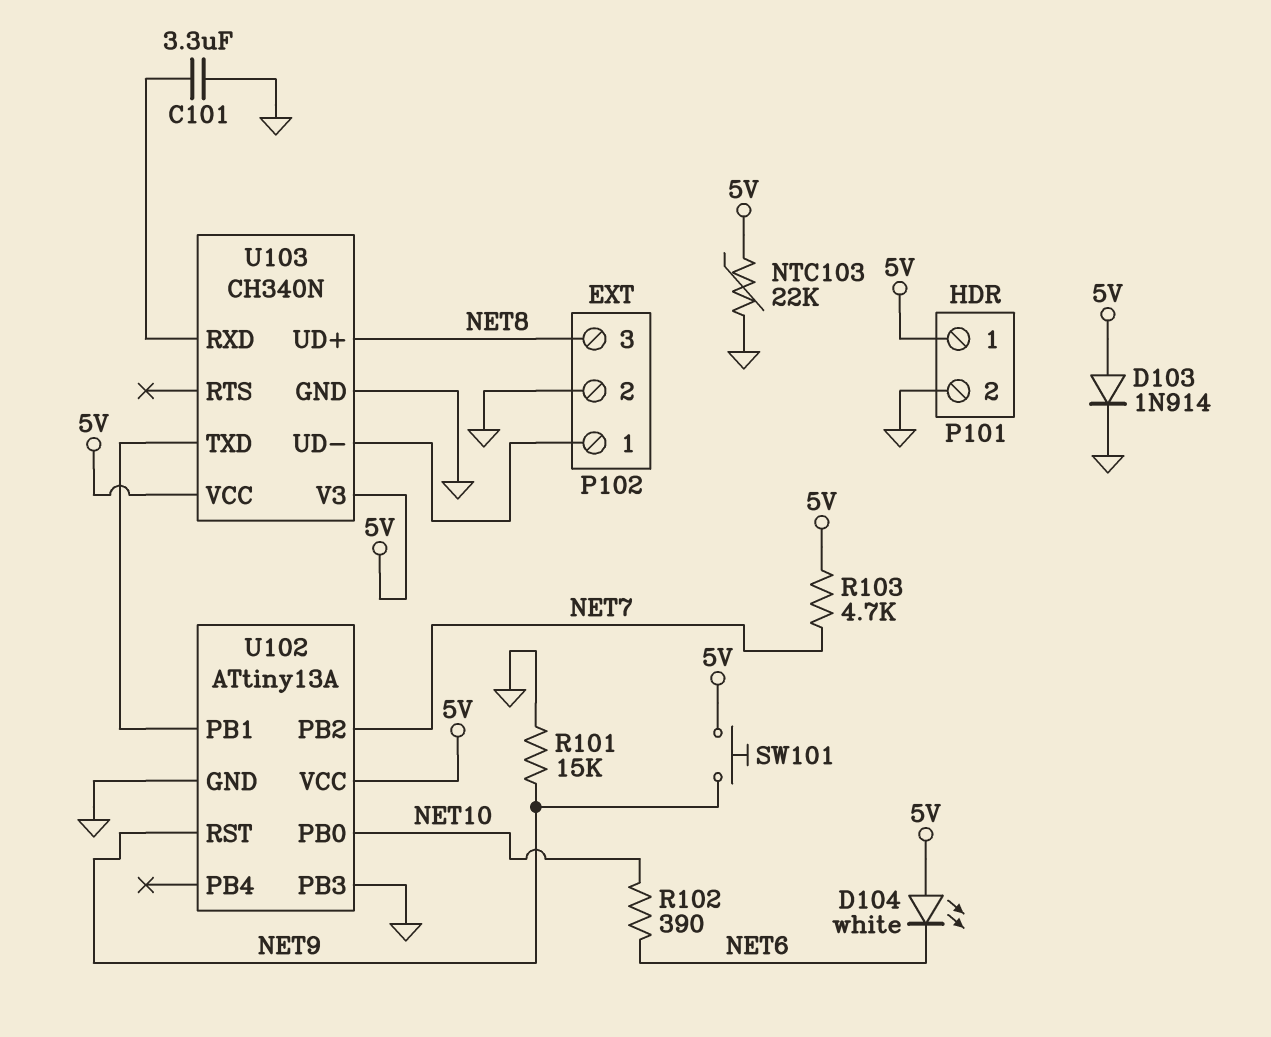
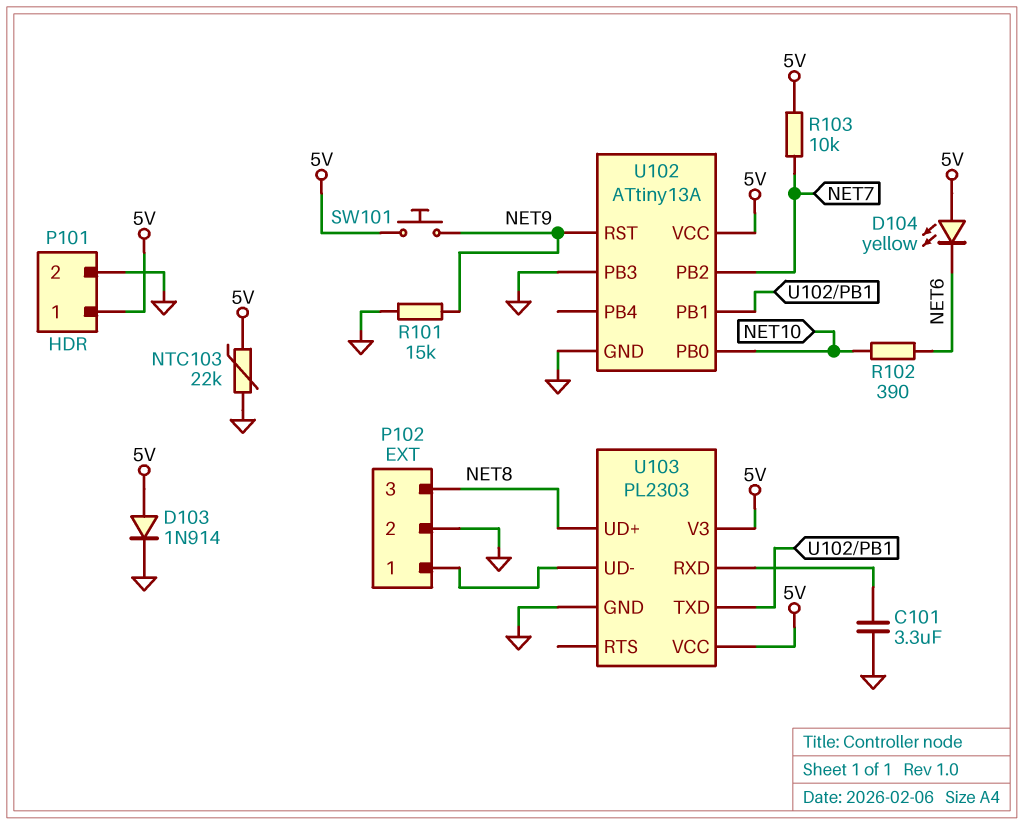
D104: LED white (A 5V, K NET6) -> LED yellow (A 5V, K NET6)
R103: 4.7k (5V, NET7) -> 10k (5V, NET7)
U103: CH340N -> PL2303

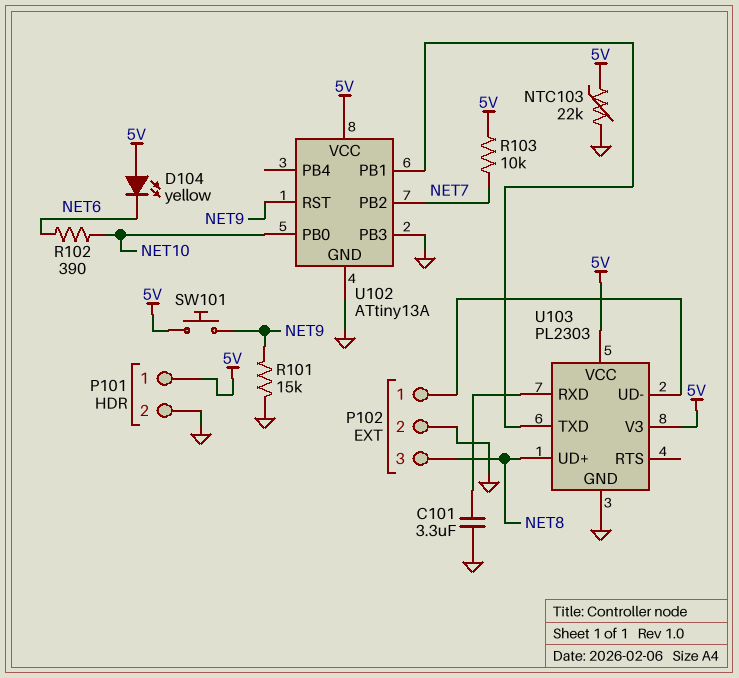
D103: diode 1N914 (A 5V, K GND) -> none

